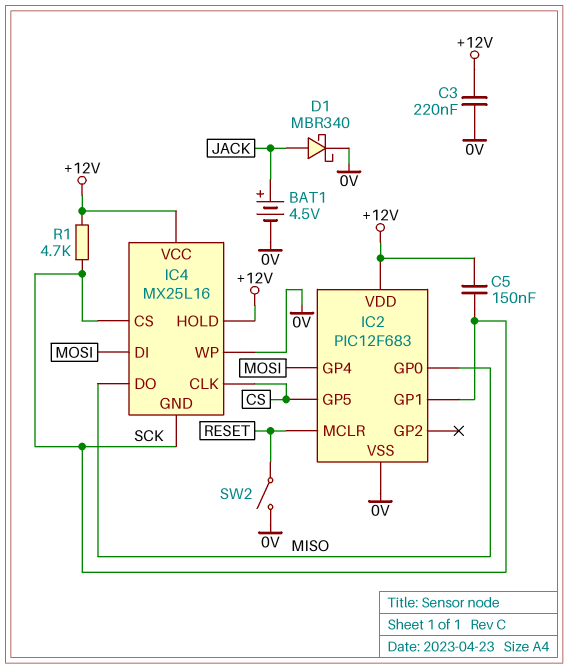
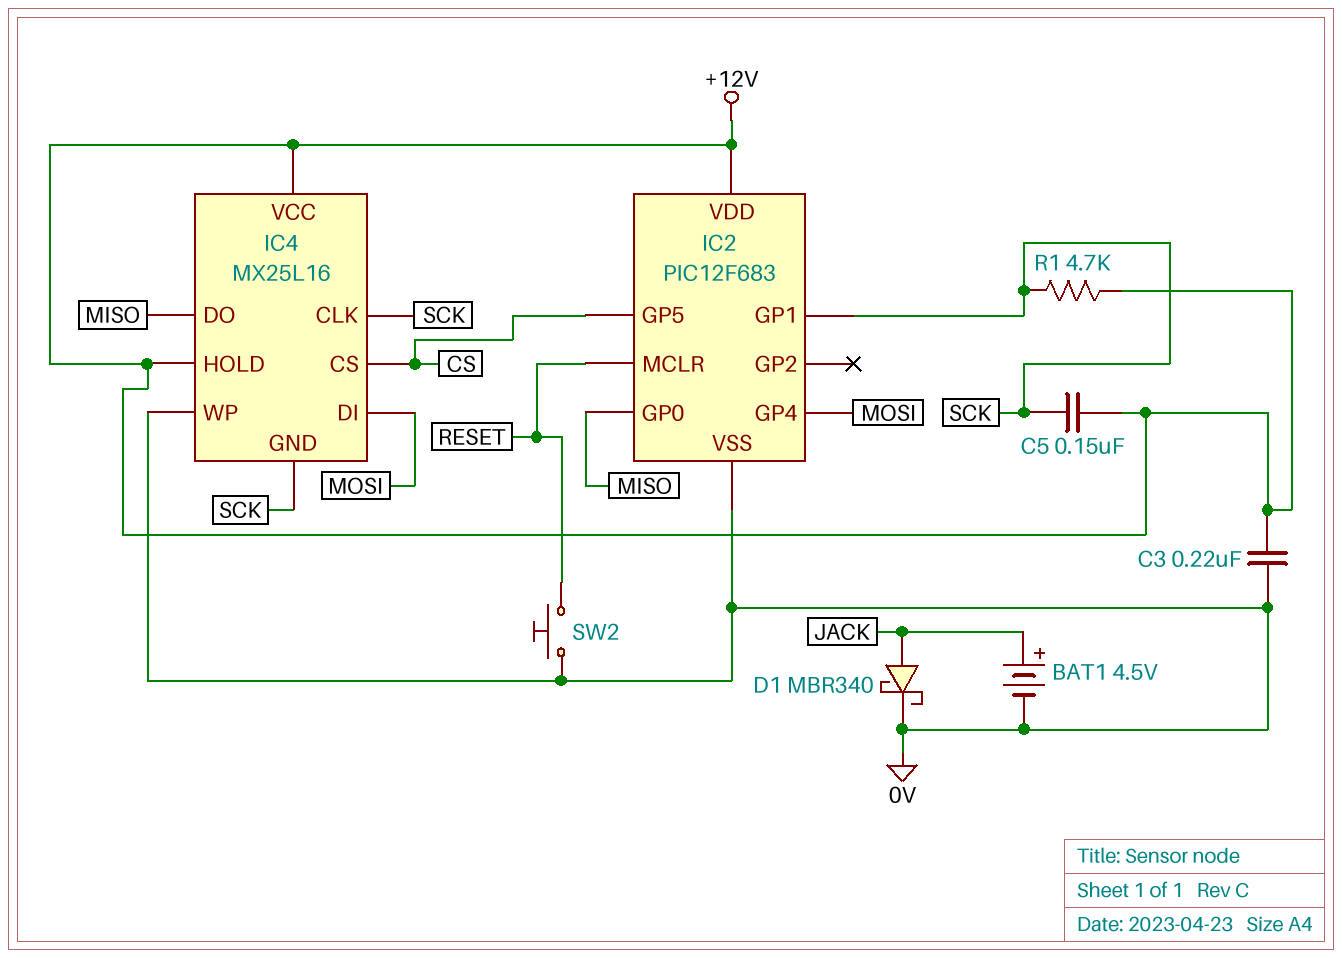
IC4 pin CLK: CS -> SCK
IC4 pin CS: SCK -> CS
SW2: switch (0V, RESET) -> button (0V, RESET)

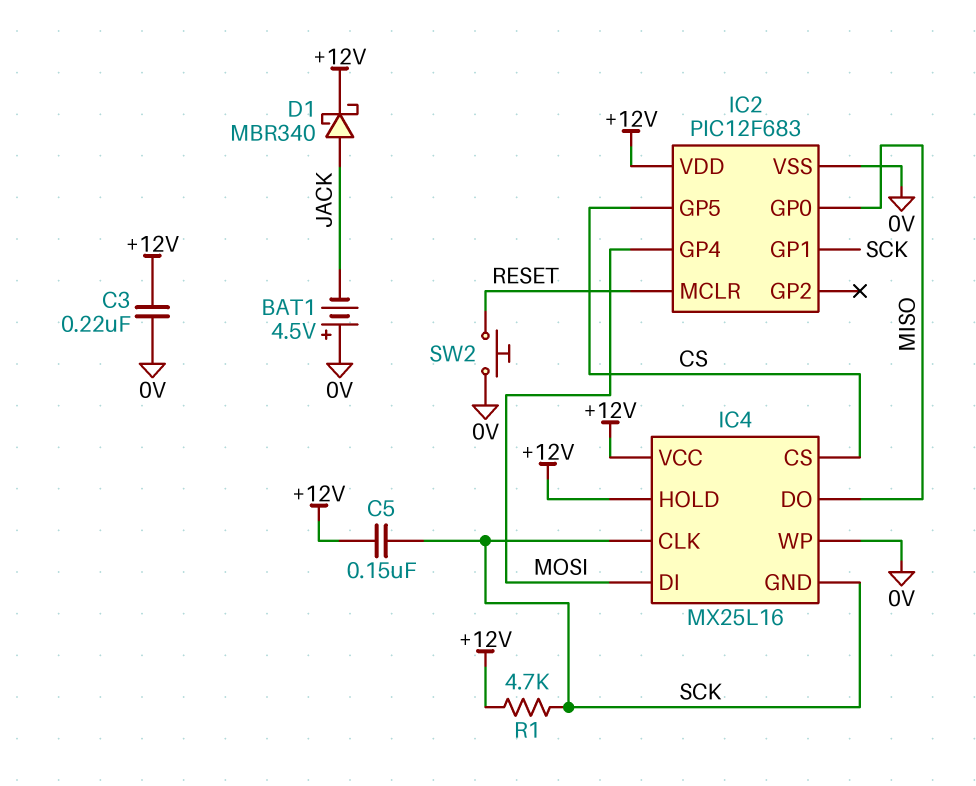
BAT1: 4.5V (plus JACK, minus 0V) -> 4.5V (plus 0V, minus JACK)
D1: schottky MBR340 (A JACK, K 0V) -> schottky MBR340 (A JACK, K +12V)

